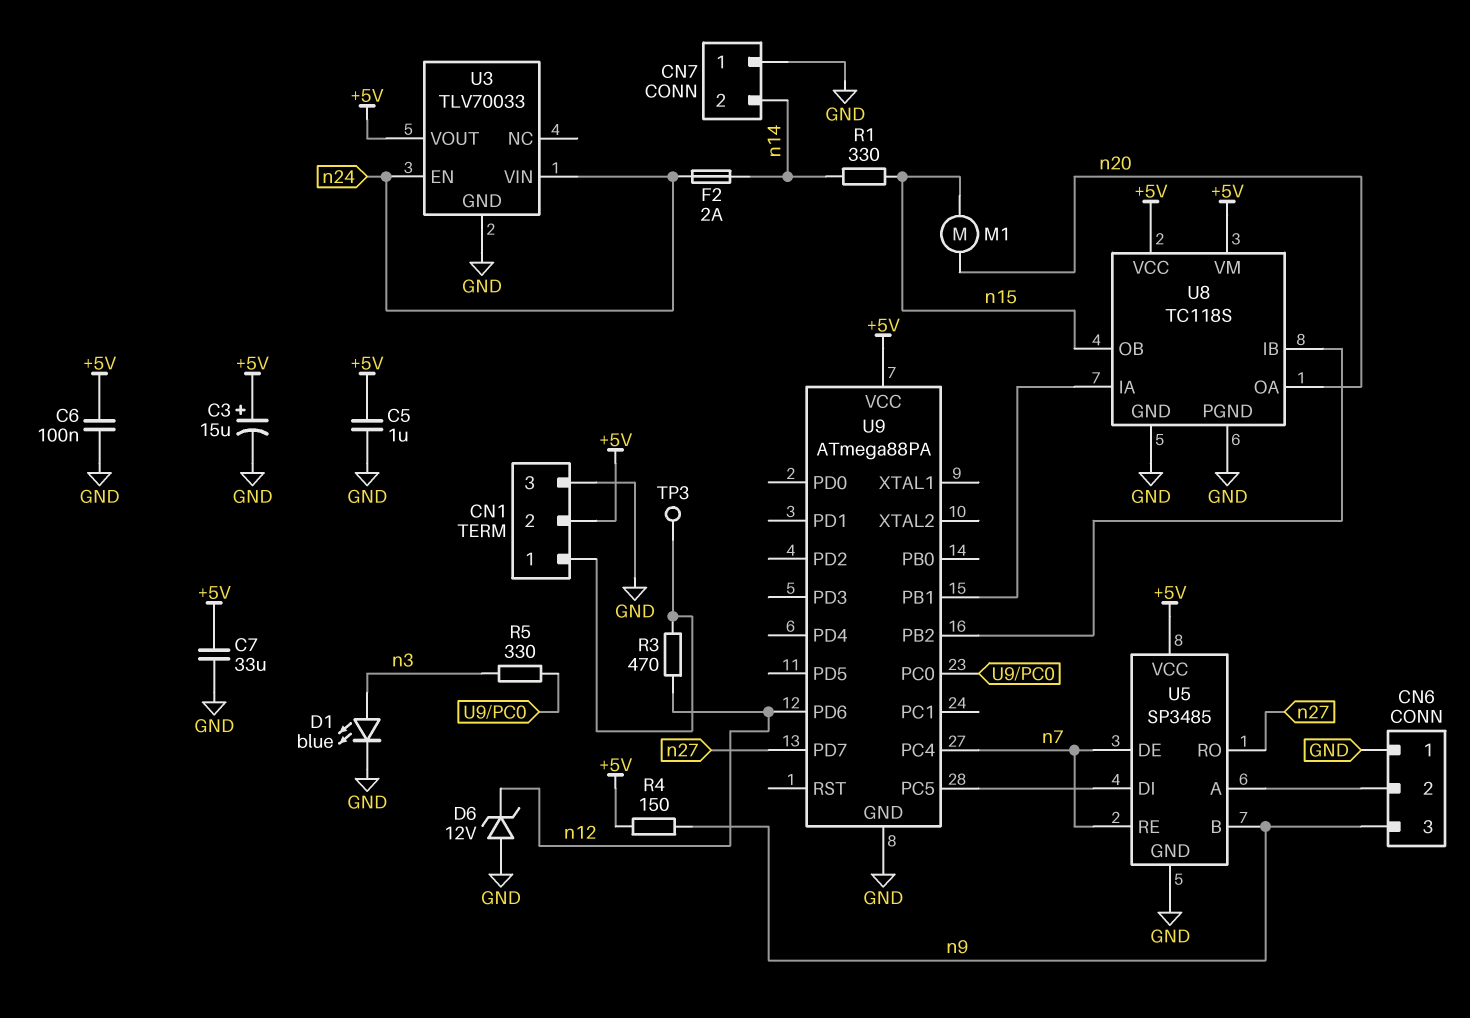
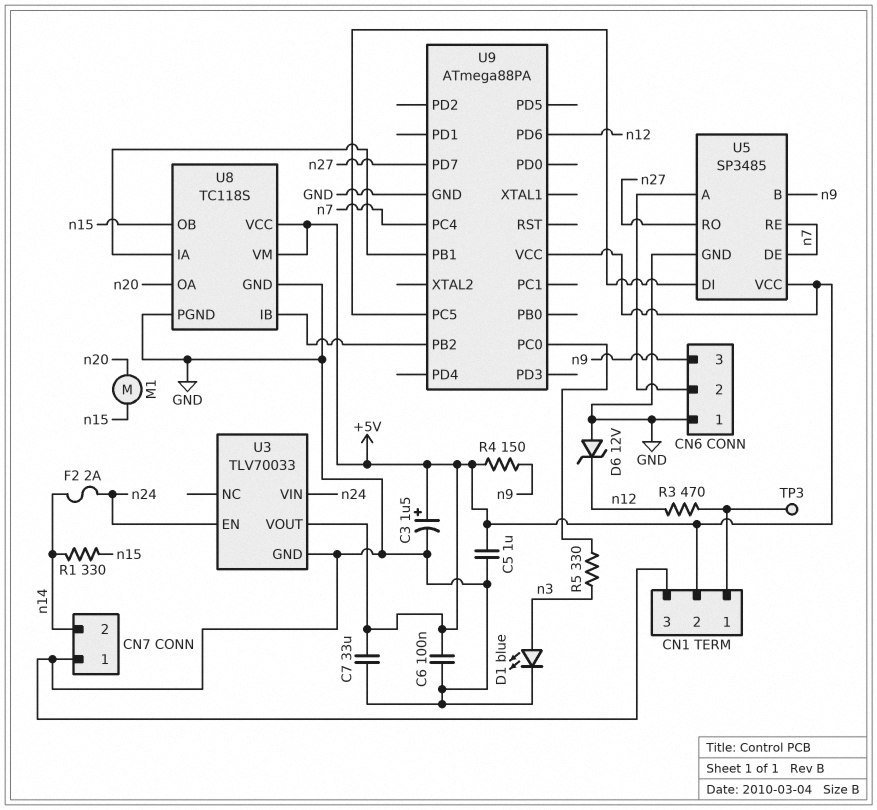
C3: 15uF (plus +5V, minus GND) -> 1.5uF (plus +5V, minus GND)

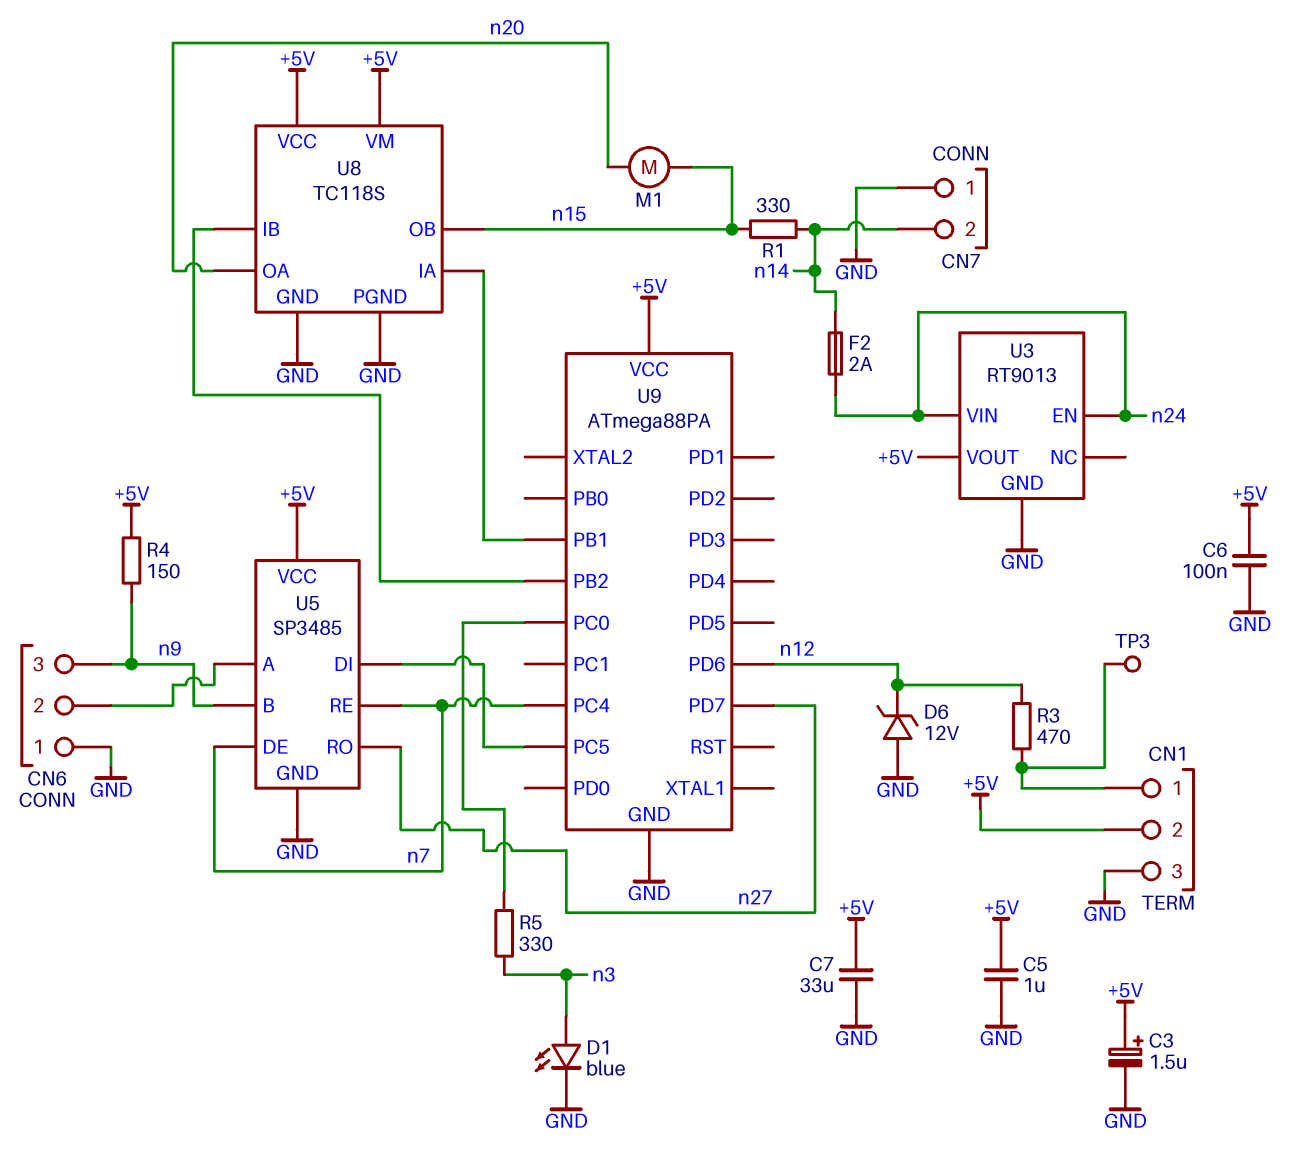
U3: TLV70033 -> RT9013

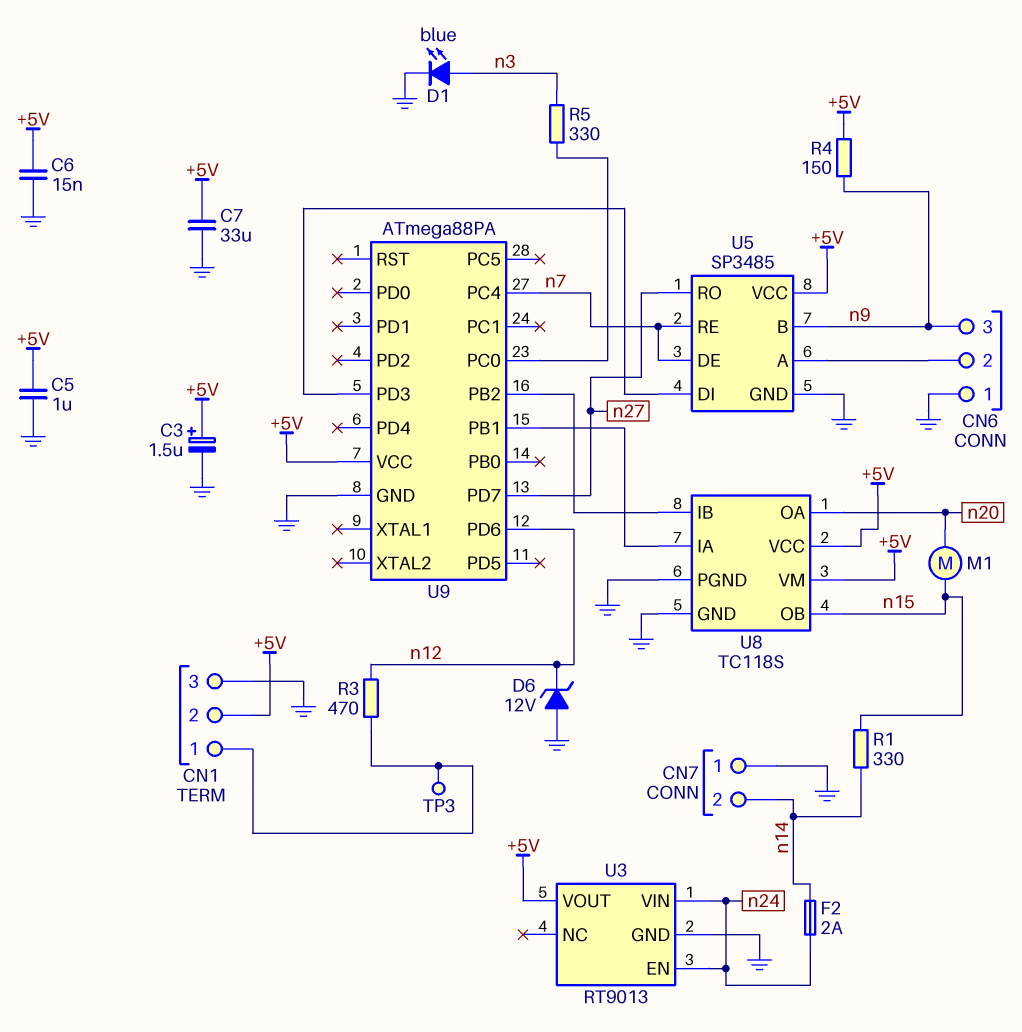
C6: 100nF (+5V, GND) -> 15nF (+5V, GND)
U9 pin PC5: U5/DI -> none
U9 pin PD3: none -> U5/DI

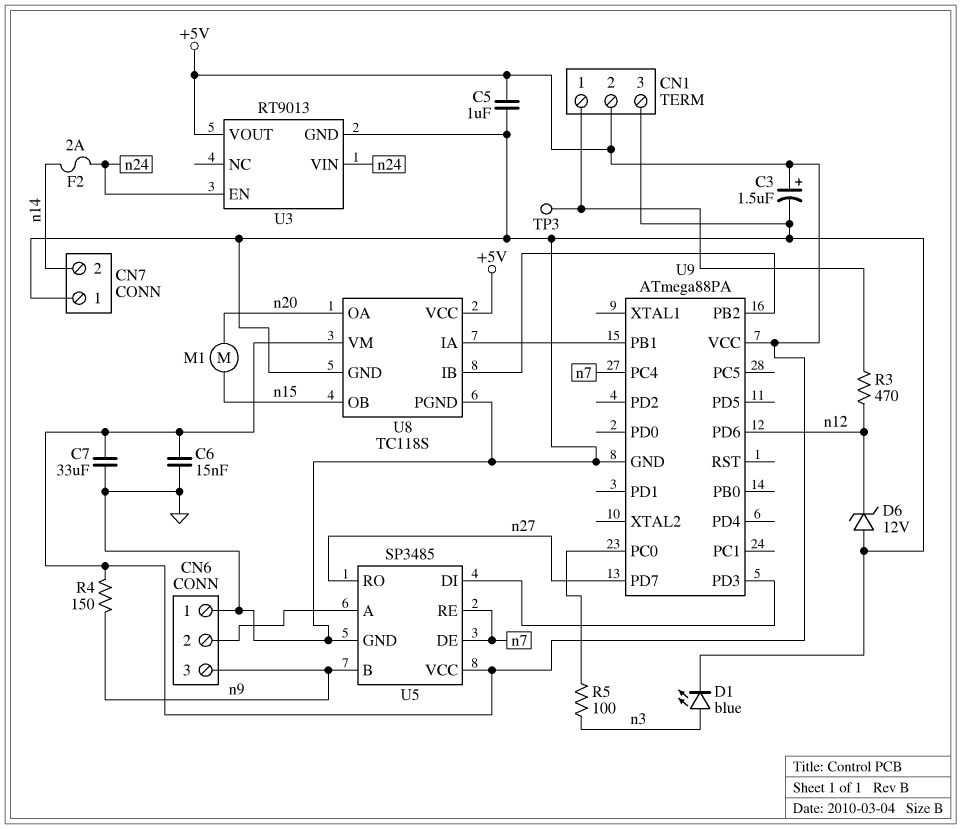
R1: 330 (n14, n15) -> none
R5: 330 (U9/PC0, n3) -> 100 (U9/PC0, n3)

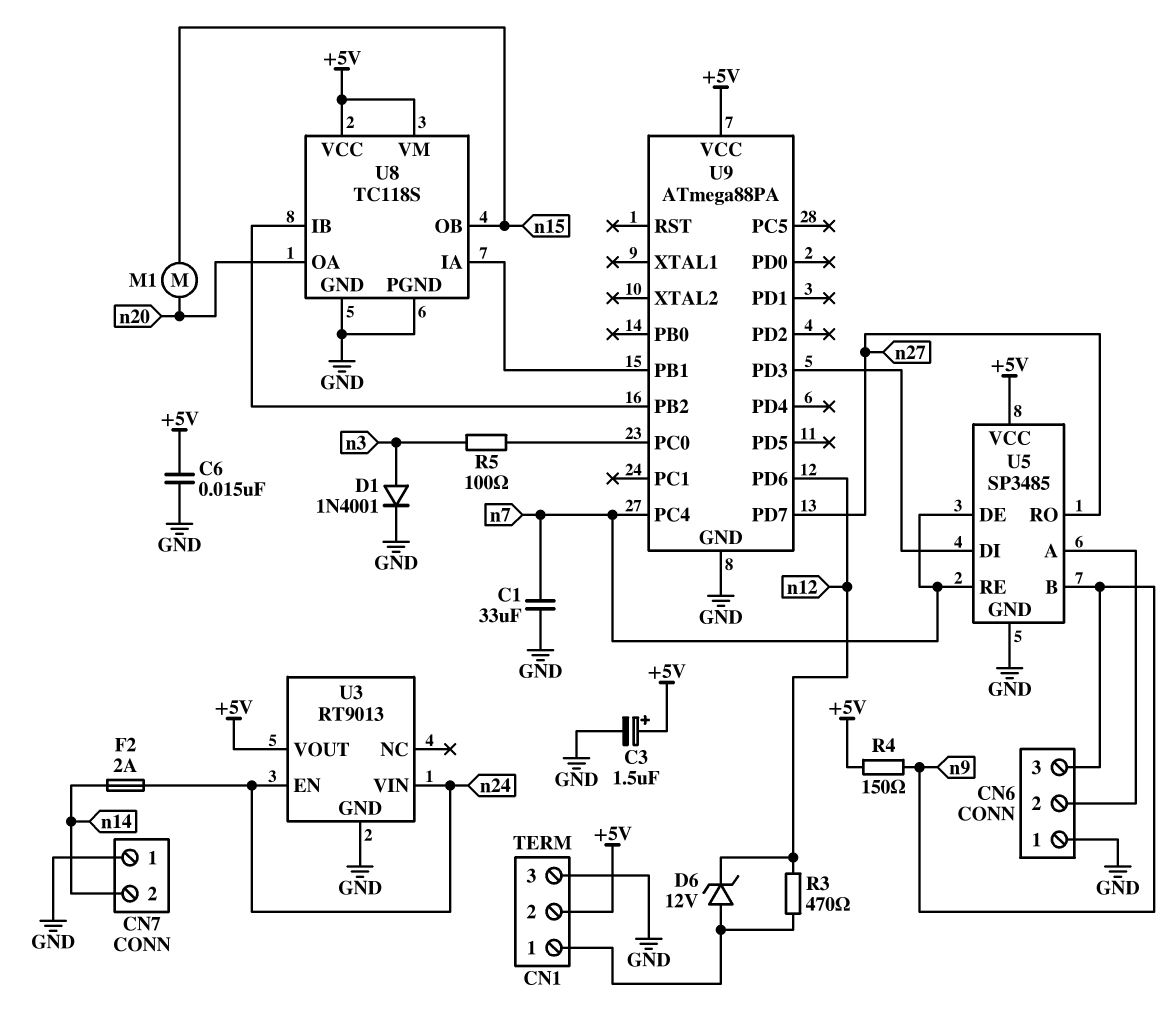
C1: none -> 33uF (GND, n7)
C5: 1uF (+5V, GND) -> none
C7: 33uF (+5V, GND) -> none
D1: LED blue (A n3, K GND) -> diode 1N4001 (A n3, K GND)
D6: zener 12V (A GND, K n12) -> zener 12V (A CN1/1, K n12)
TP3: test point (CN1/1) -> none

